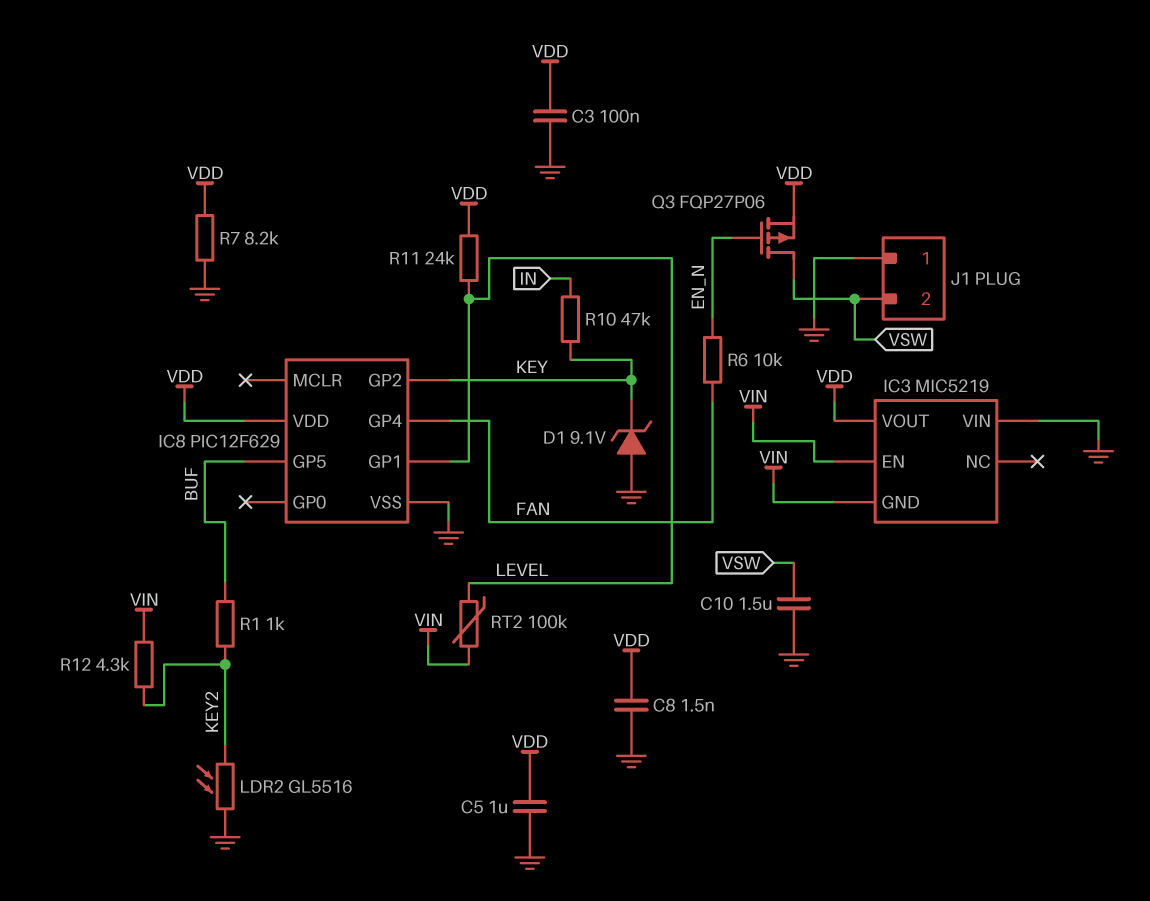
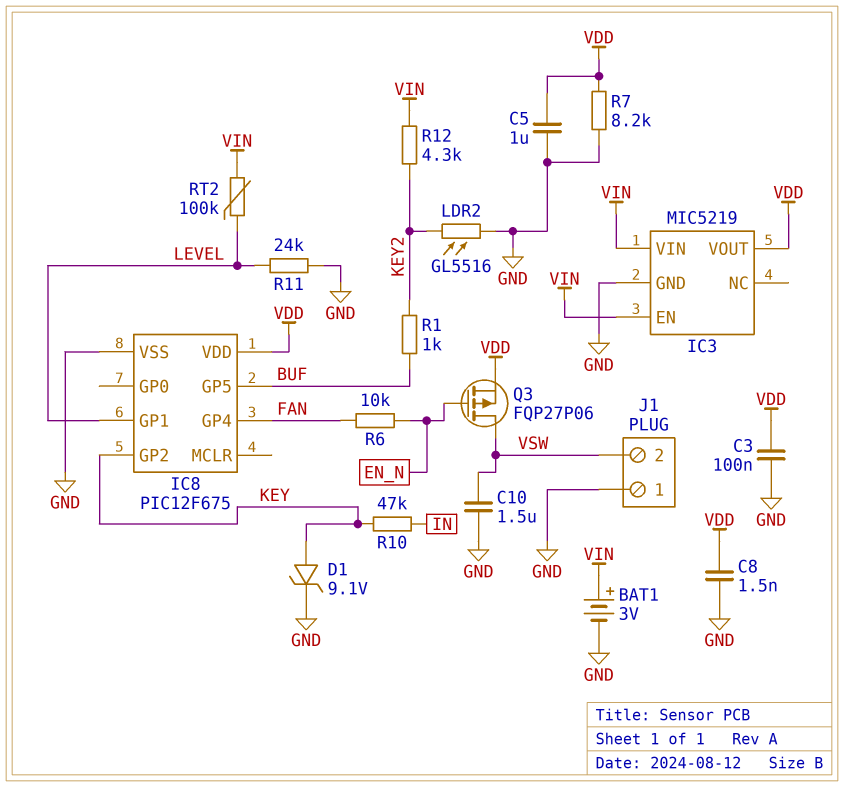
BAT1: none -> 3V (plus VIN, minus GND)
D1: zener 9.1V (A GND, K KEY) -> zener 9.1V (A KEY, K GND)
IC3 pin GND: VIN -> GND
IC3 pin VIN: GND -> VIN
IC8: PIC12F629 -> PIC12F675
R11: 24k (LEVEL, VDD) -> 24k (GND, LEVEL)

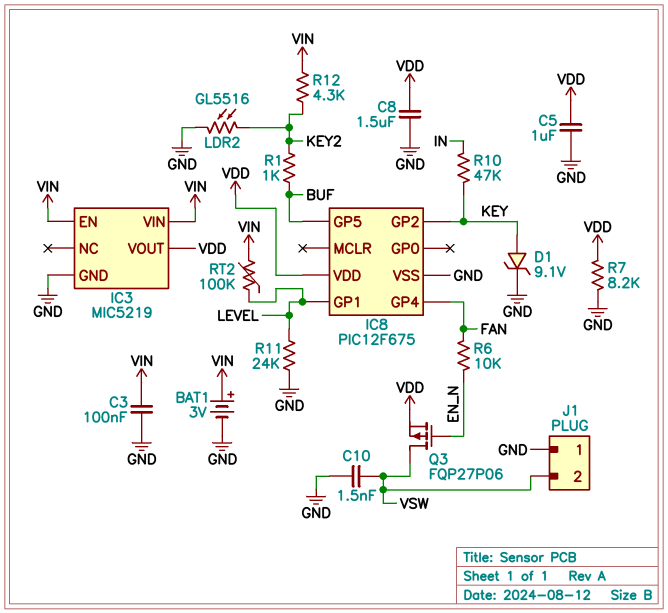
C3: 100nF (GND, VDD) -> 100nF (GND, VIN)
C8: 1.5nF (GND, VDD) -> 1.5uF (GND, VDD)
C10: 1.5uF (GND, VSW) -> 1.5nF (GND, VSW)

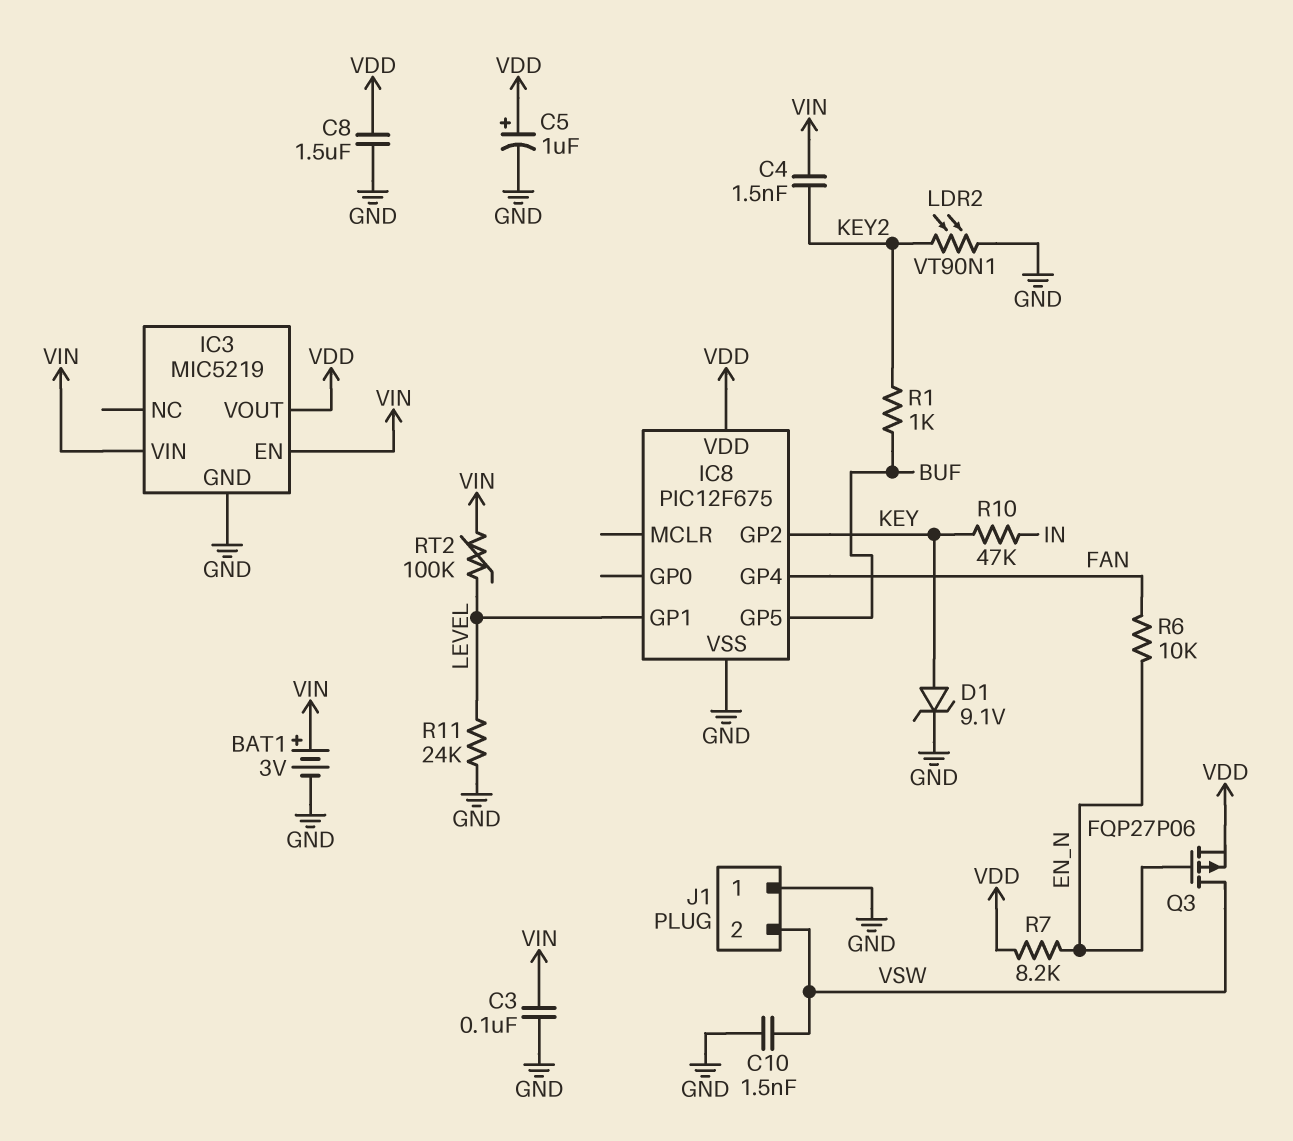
C4: none -> 1.5nF (KEY2, VIN)
C5: 1uF (GND, VDD) -> 1uF (plus VDD, minus GND)
LDR2: GL5516 (GND, KEY2) -> VT90N1 (GND, KEY2)
R7: 8.2k (GND, VDD) -> 8.2k (EN_N, VDD)
R12: 4.3k (KEY2, VIN) -> none

